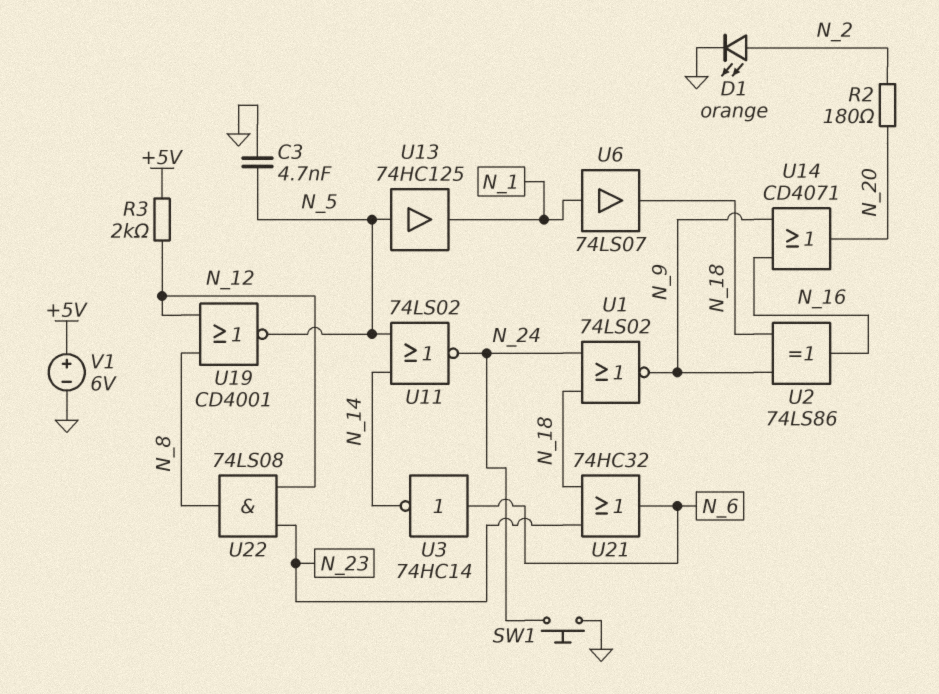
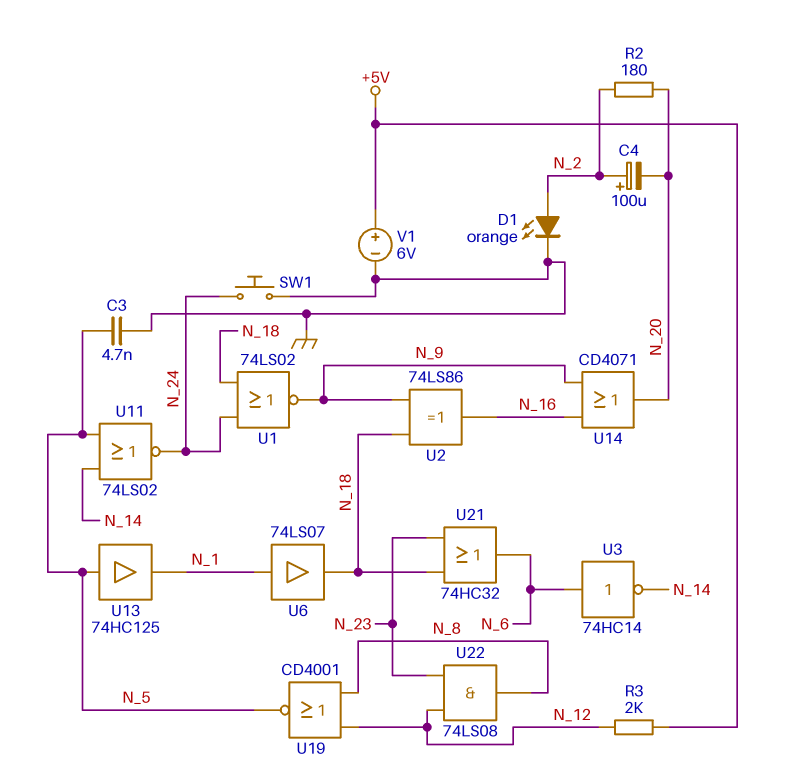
C4: none -> 100uF (plus N_2, minus N_20)

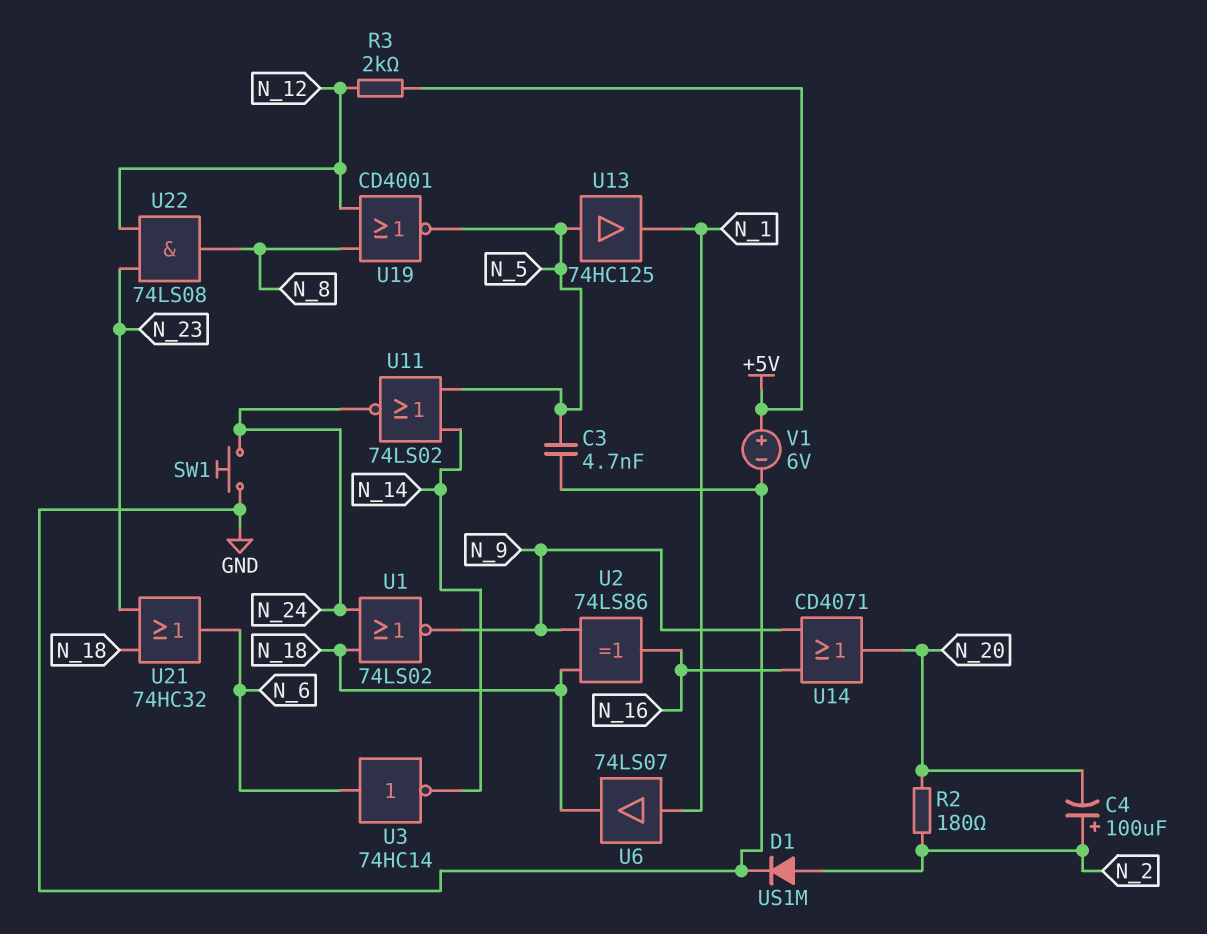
D1: LED orange (A N_2, K GND) -> diode US1M (A N_2, K GND)

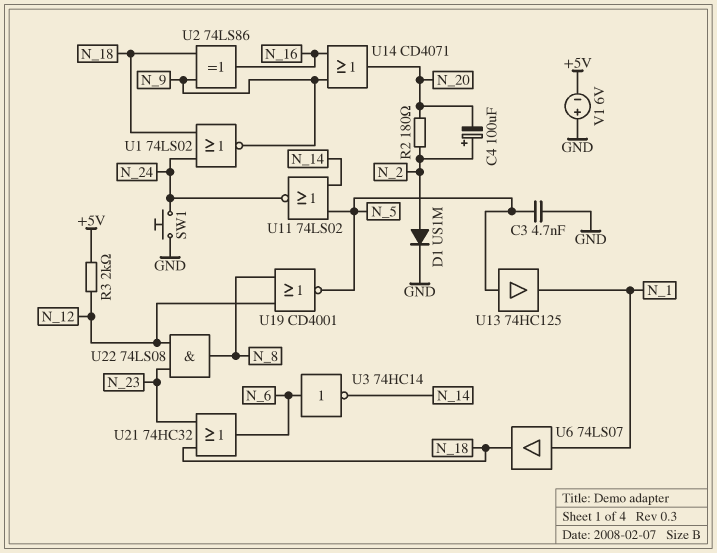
V1: 6V (plus +5V, minus GND) -> 6V (plus GND, minus +5V)

